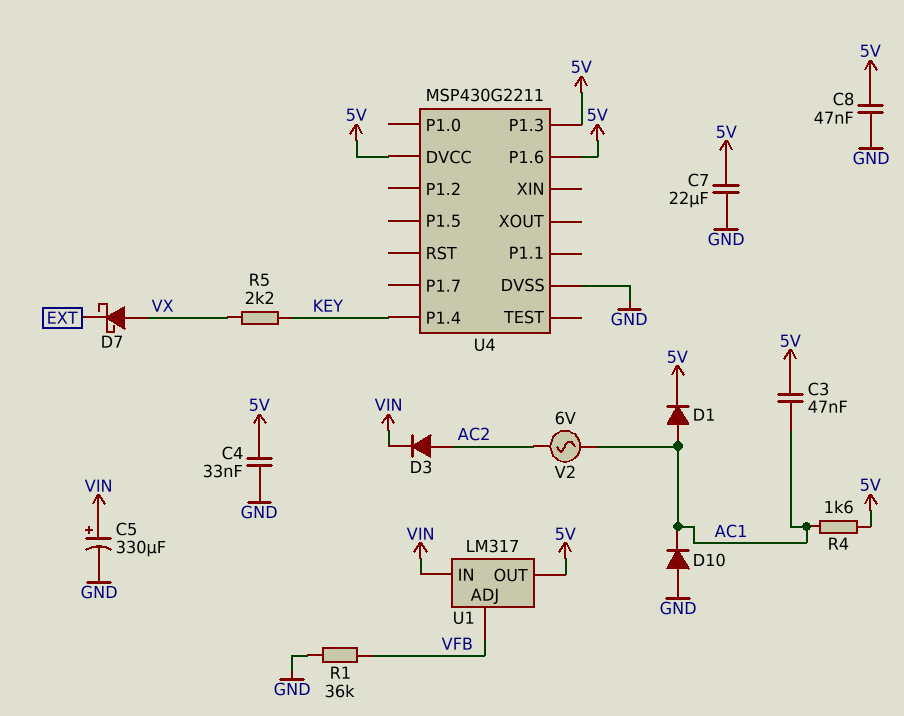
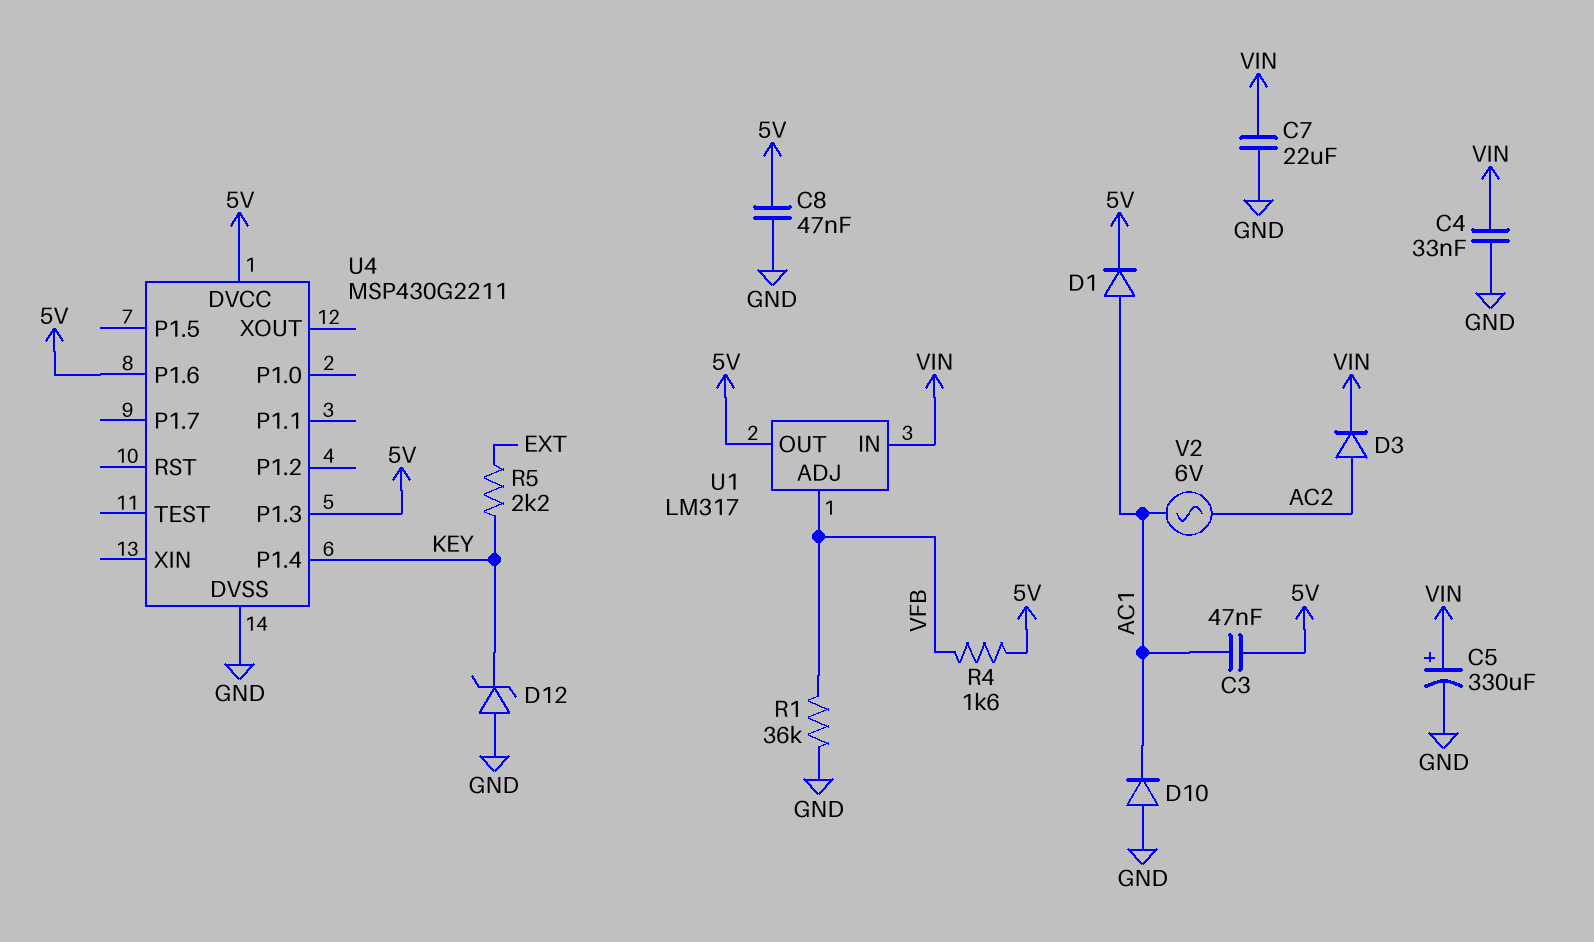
C4: 33nF (5V, GND) -> 33nF (GND, VIN)
C7: 22uF (5V, GND) -> 22uF (GND, VIN)
D7: schottky (A VX, K EXT) -> none
D12: none -> zener (A GND, K KEY)
R4: 1.6k (5V, AC1) -> 1.6k (5V, VFB)
R5: 2.2k (KEY, VX) -> 2.2k (EXT, KEY)

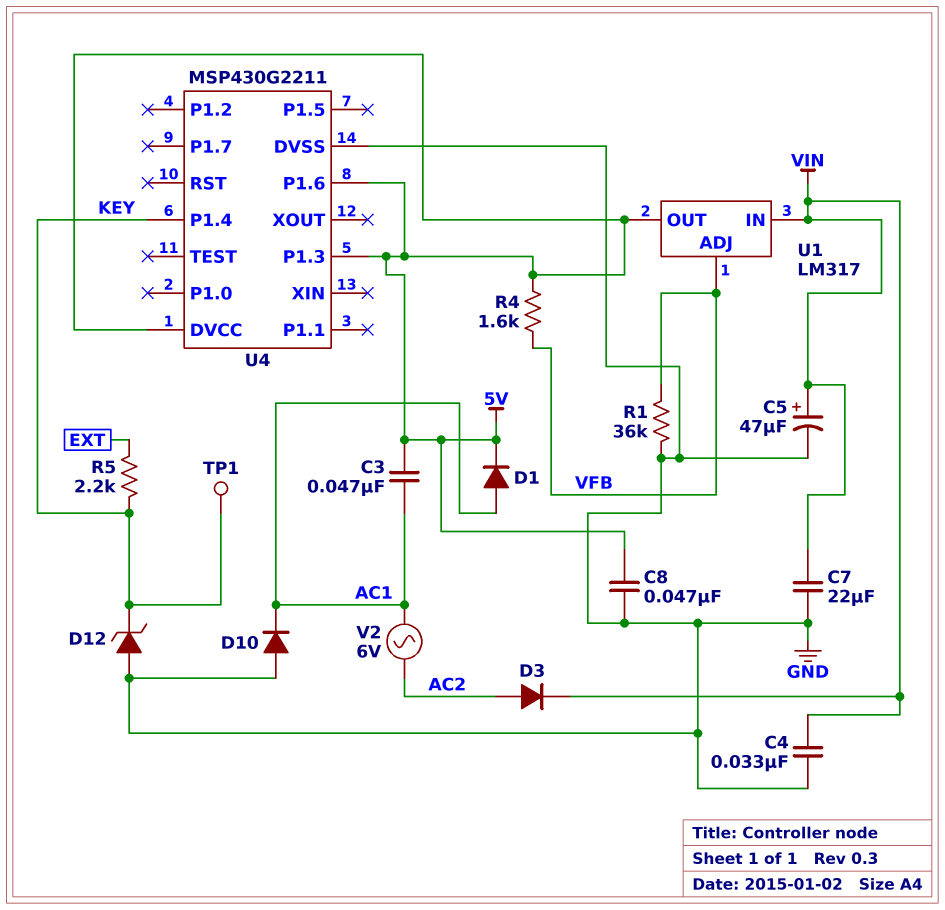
C5: 330uF (plus VIN, minus GND) -> 47uF (plus VIN, minus GND)
TP1: none -> test point (KEY)

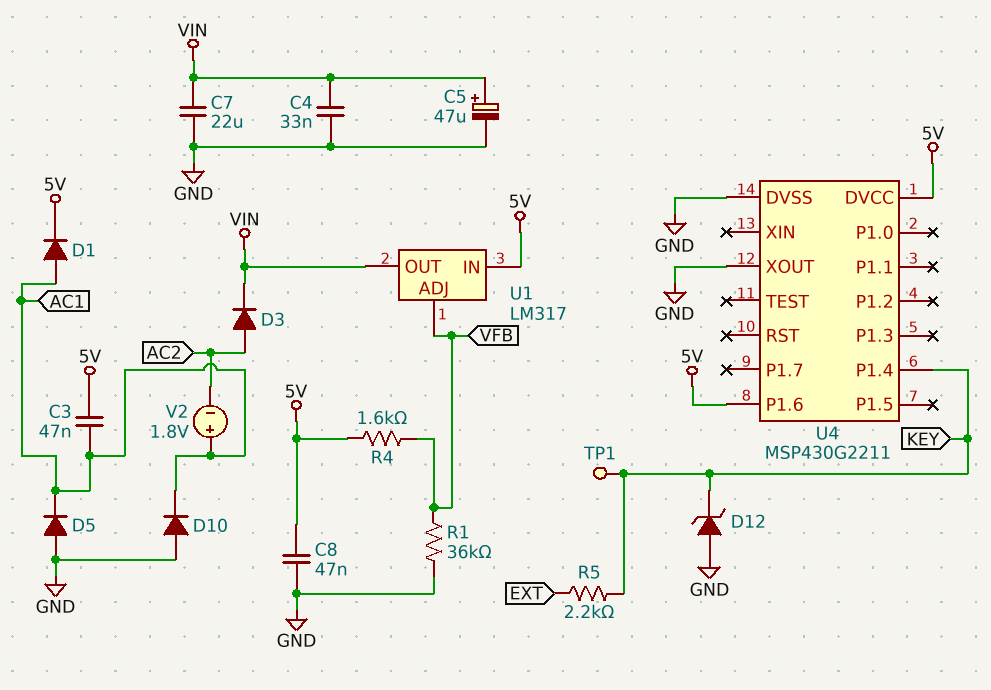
D5: none -> diode (A GND, K AC1)
U1 pin IN: VIN -> 5V
U1 pin OUT: 5V -> VIN
U4 pin P1.3: 5V -> none
U4 pin XOUT: none -> GND
V2: AC 6V (AC1, AC2) -> 1.8V (plus AC1, minus AC2)

